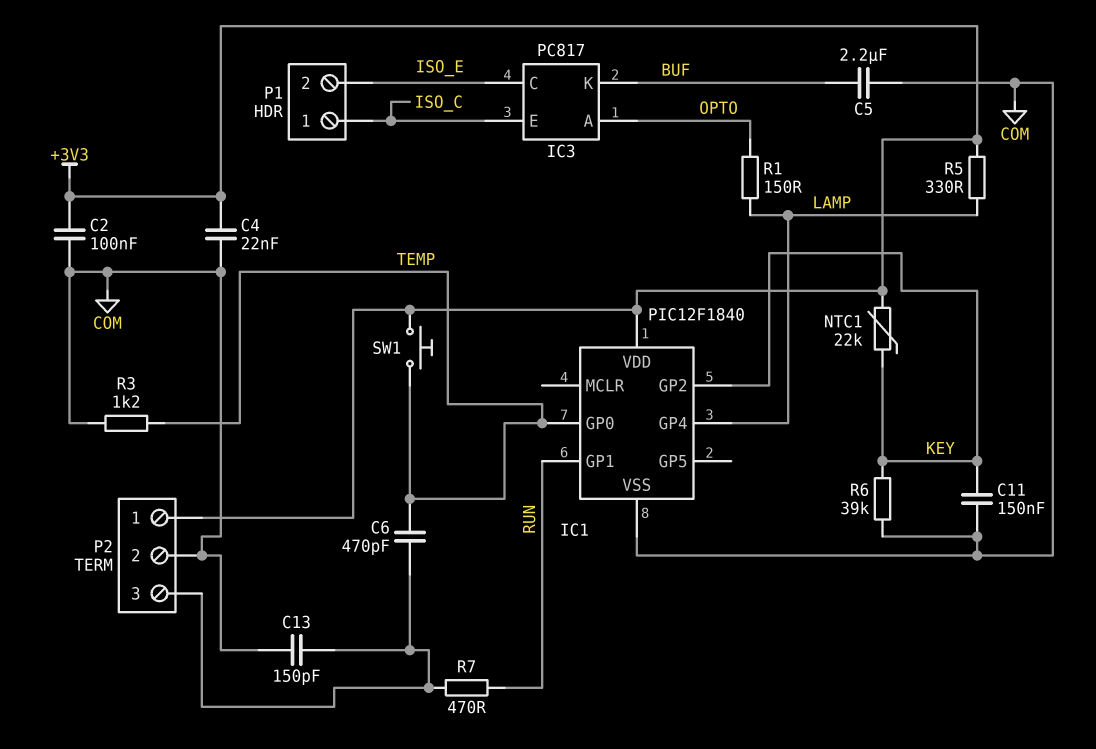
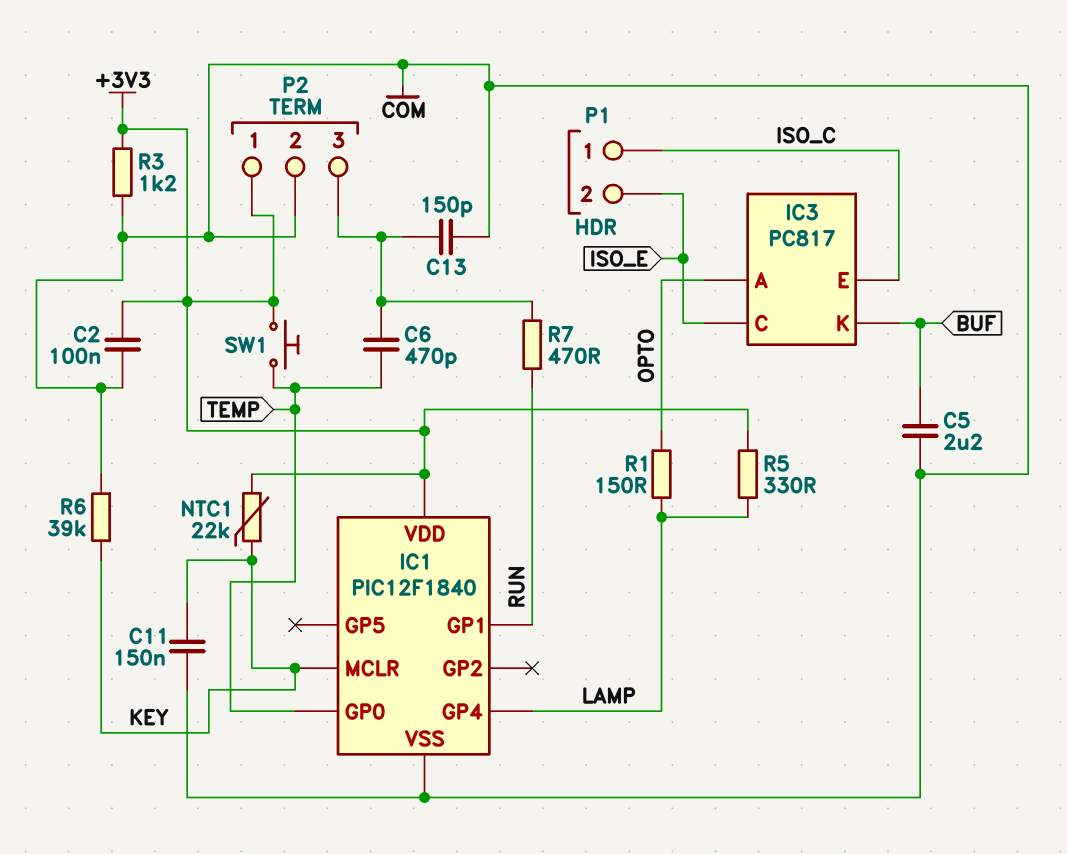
C4: 22nF (+3V3, COM) -> none
IC1 pin GP2: KEY -> none
IC1 pin MCLR: none -> KEY
R3: 1.2k (COM, TEMP) -> 1.2k (+3V3, COM)

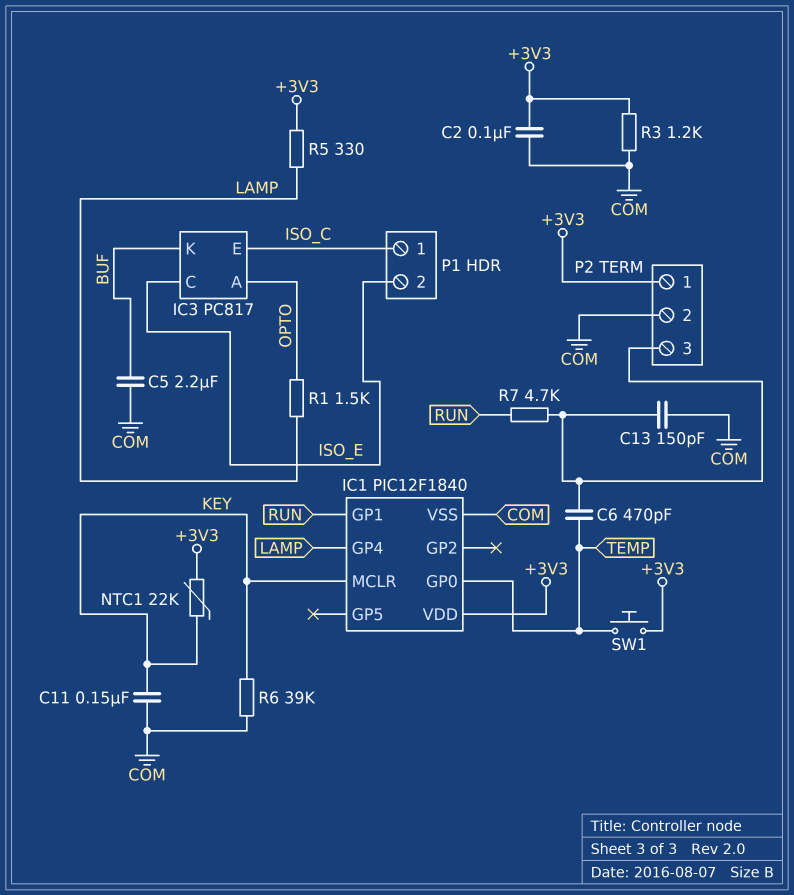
R1: 150 (LAMP, OPTO) -> 1.5k (LAMP, OPTO)
R7: 470 (P2/3, RUN) -> 4.7k (P2/3, RUN)

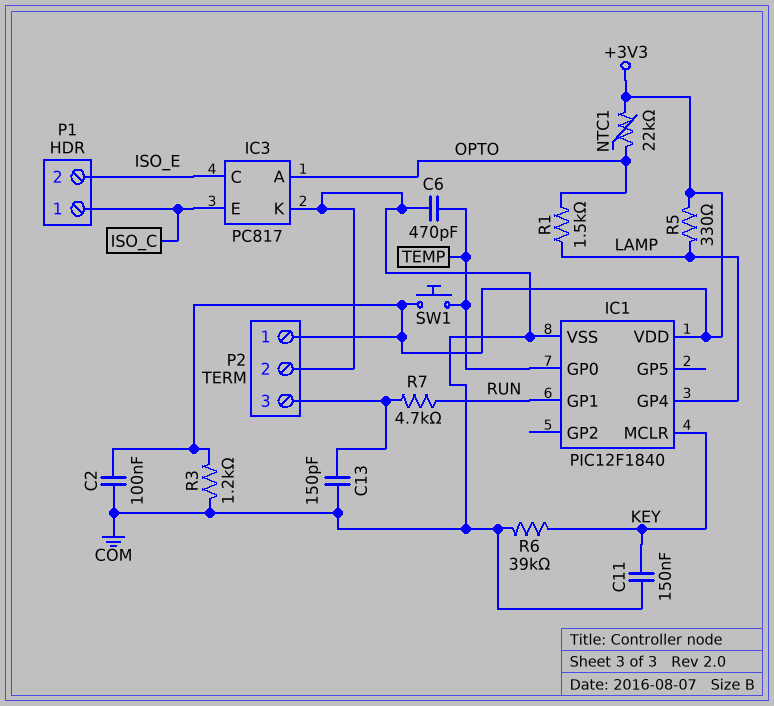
C5: 2.2uF (BUF, COM) -> none
C6: 470pF (P2/3, TEMP) -> 470pF (COM, TEMP)
IC3 pin K: BUF -> COM
NTC1: 22k (+3V3, KEY) -> 22k (+3V3, OPTO)

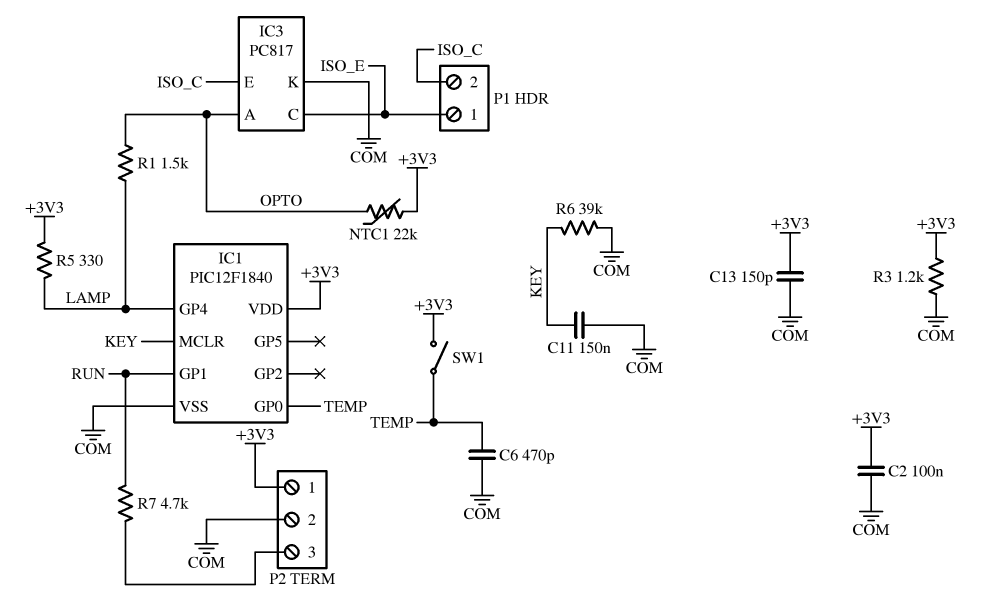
C13: 150pF (COM, P2/3) -> 150pF (+3V3, COM)
P1 pin 1: ISO_C -> ISO_E
P1 pin 2: ISO_E -> ISO_C
SW1: button (+3V3, TEMP) -> switch (+3V3, TEMP)

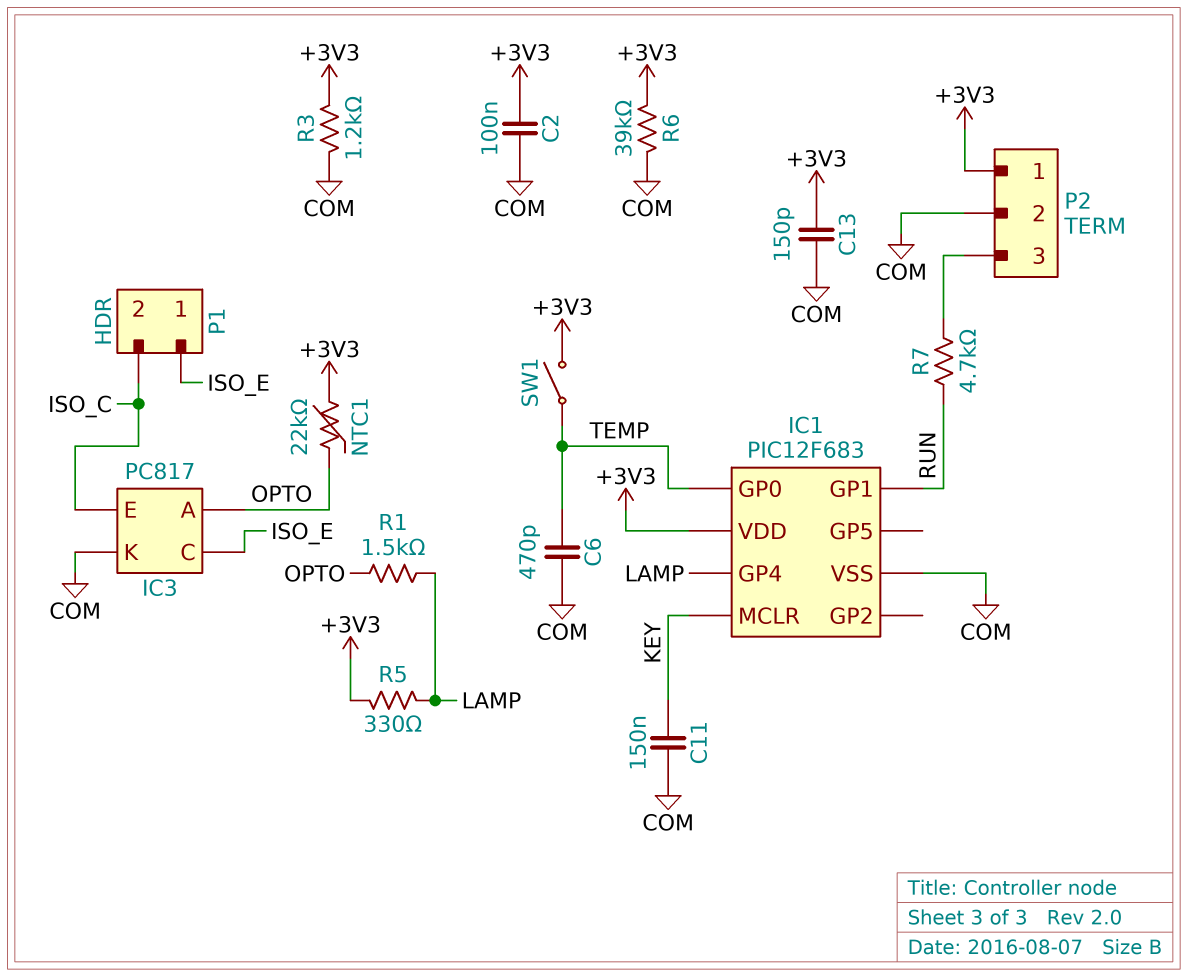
IC1: PIC12F1840 -> PIC12F683
R6: 39k (COM, KEY) -> 39k (+3V3, COM)

